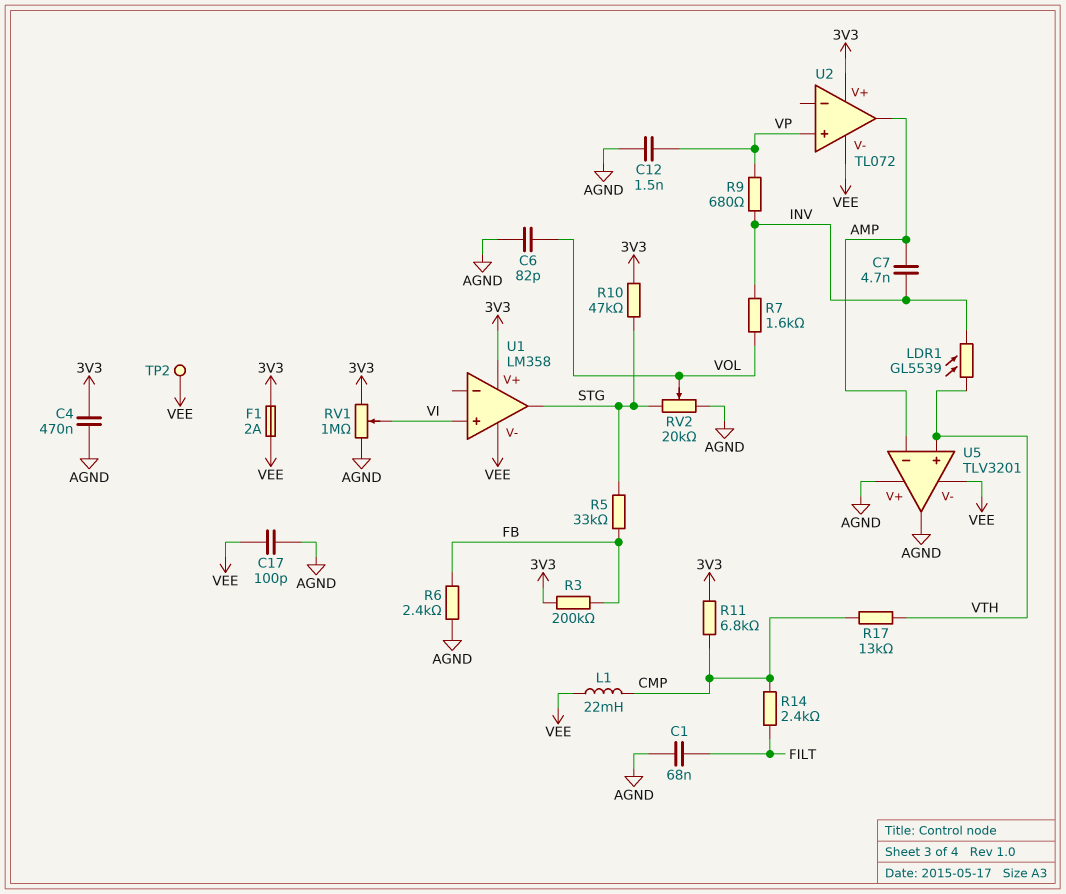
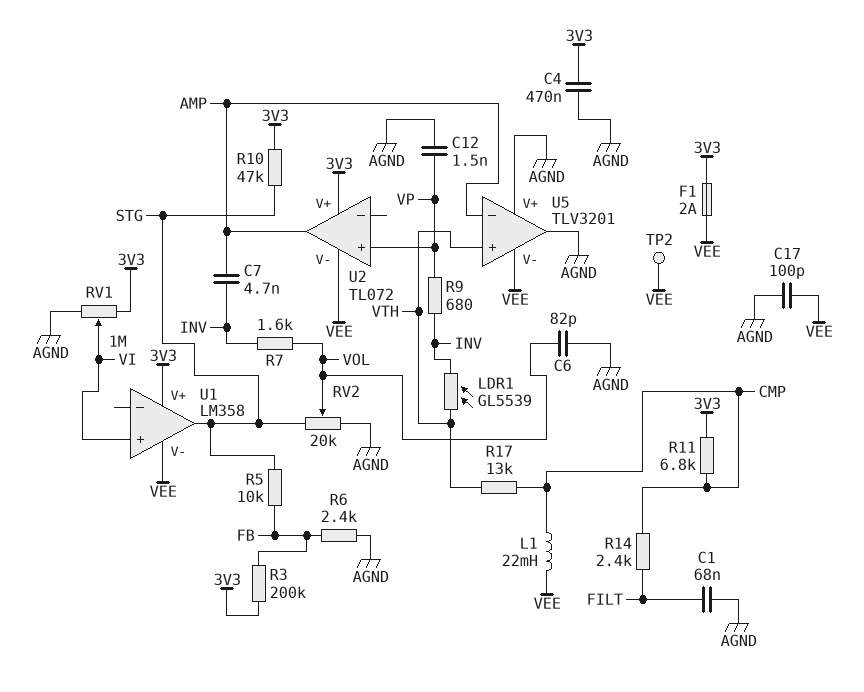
R5: 33k (FB, STG) -> 10k (FB, STG)

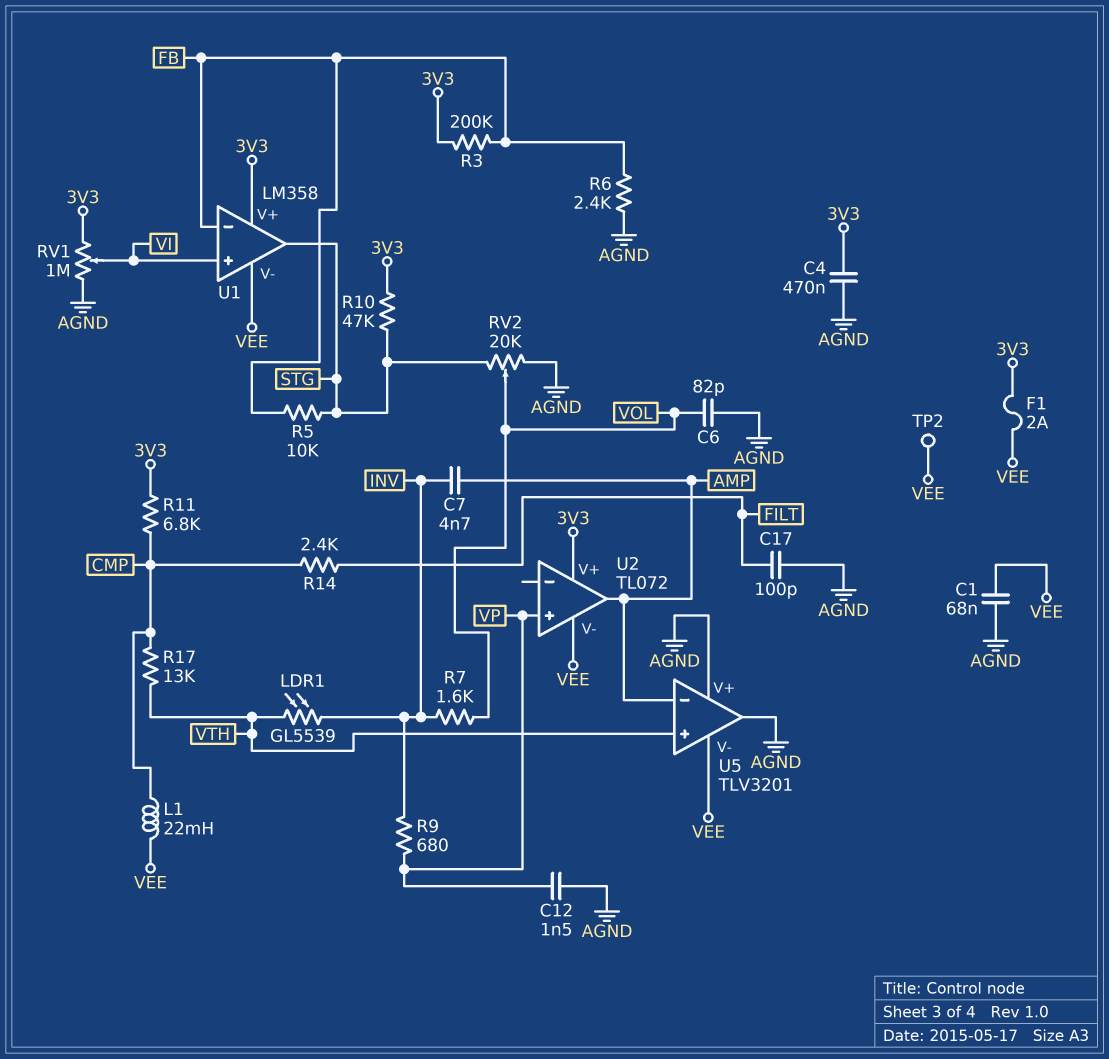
C1: 68nF (AGND, FILT) -> 68nF (AGND, VEE)
C17: 100pF (AGND, VEE) -> 100pF (AGND, FILT)
U1 pin in-: none -> FB

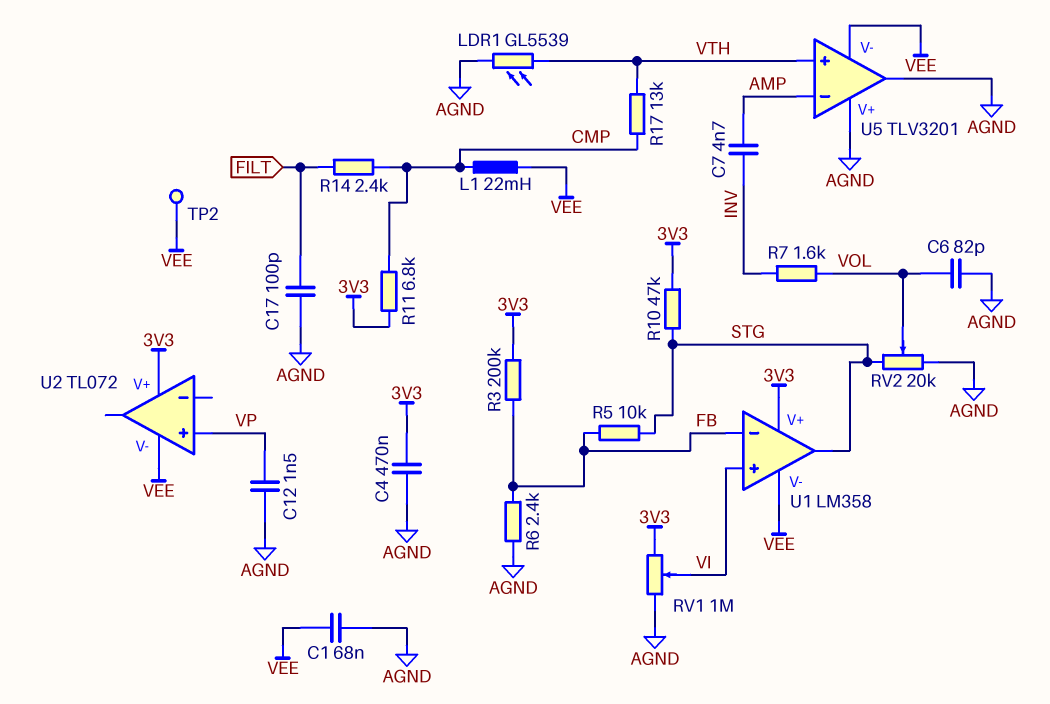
F1: 2A (3V3, VEE) -> none
LDR1: GL5539 (INV, VTH) -> GL5539 (AGND, VTH)
R9: 680 (INV, VP) -> none
U2 pin out: AMP -> none

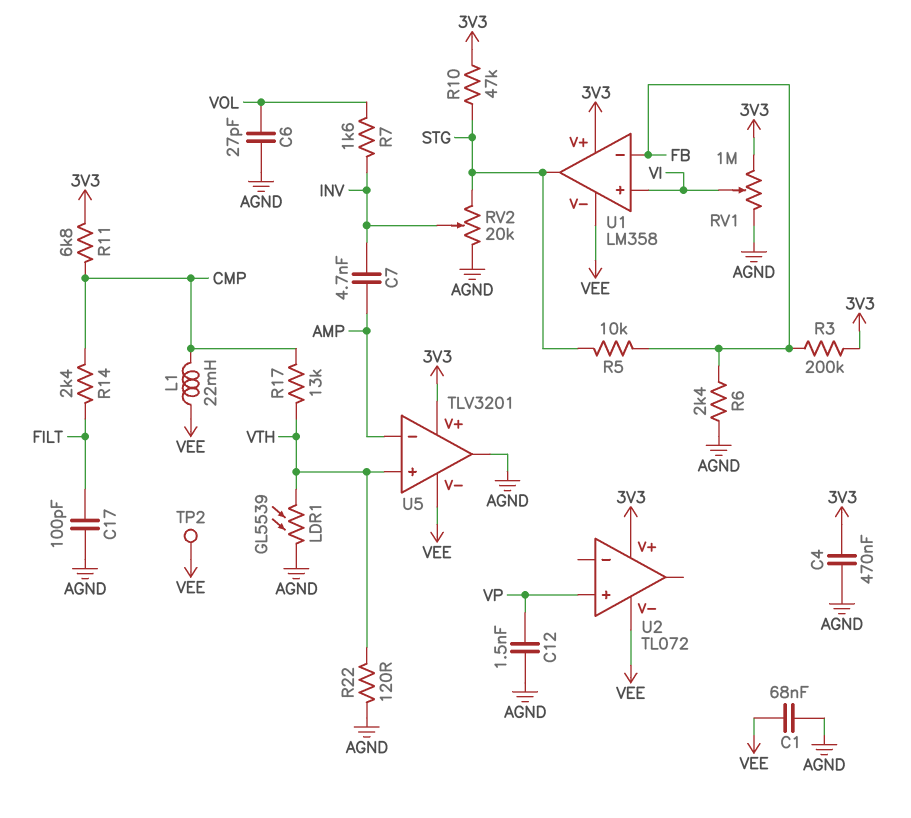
C6: 82pF (AGND, VOL) -> 27pF (AGND, VOL)
R22: none -> 120 (AGND, VTH)
RV2: 20k (AGND, STG, wiper VOL) -> 20k (AGND, STG, wiper INV)
U5 pin V+: AGND -> 3V3

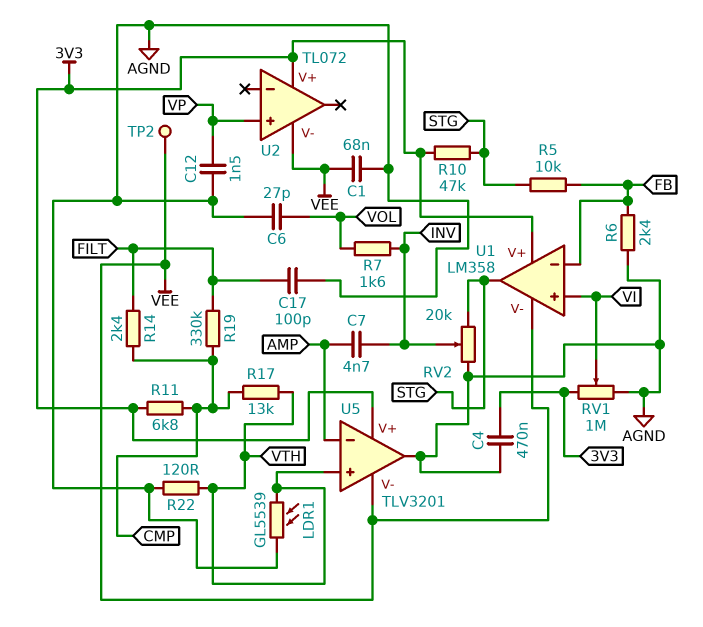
L1: 22mH (CMP, VEE) -> none
R3: 200k (3V3, FB) -> none
R19: none -> 330k (CMP, FILT)

